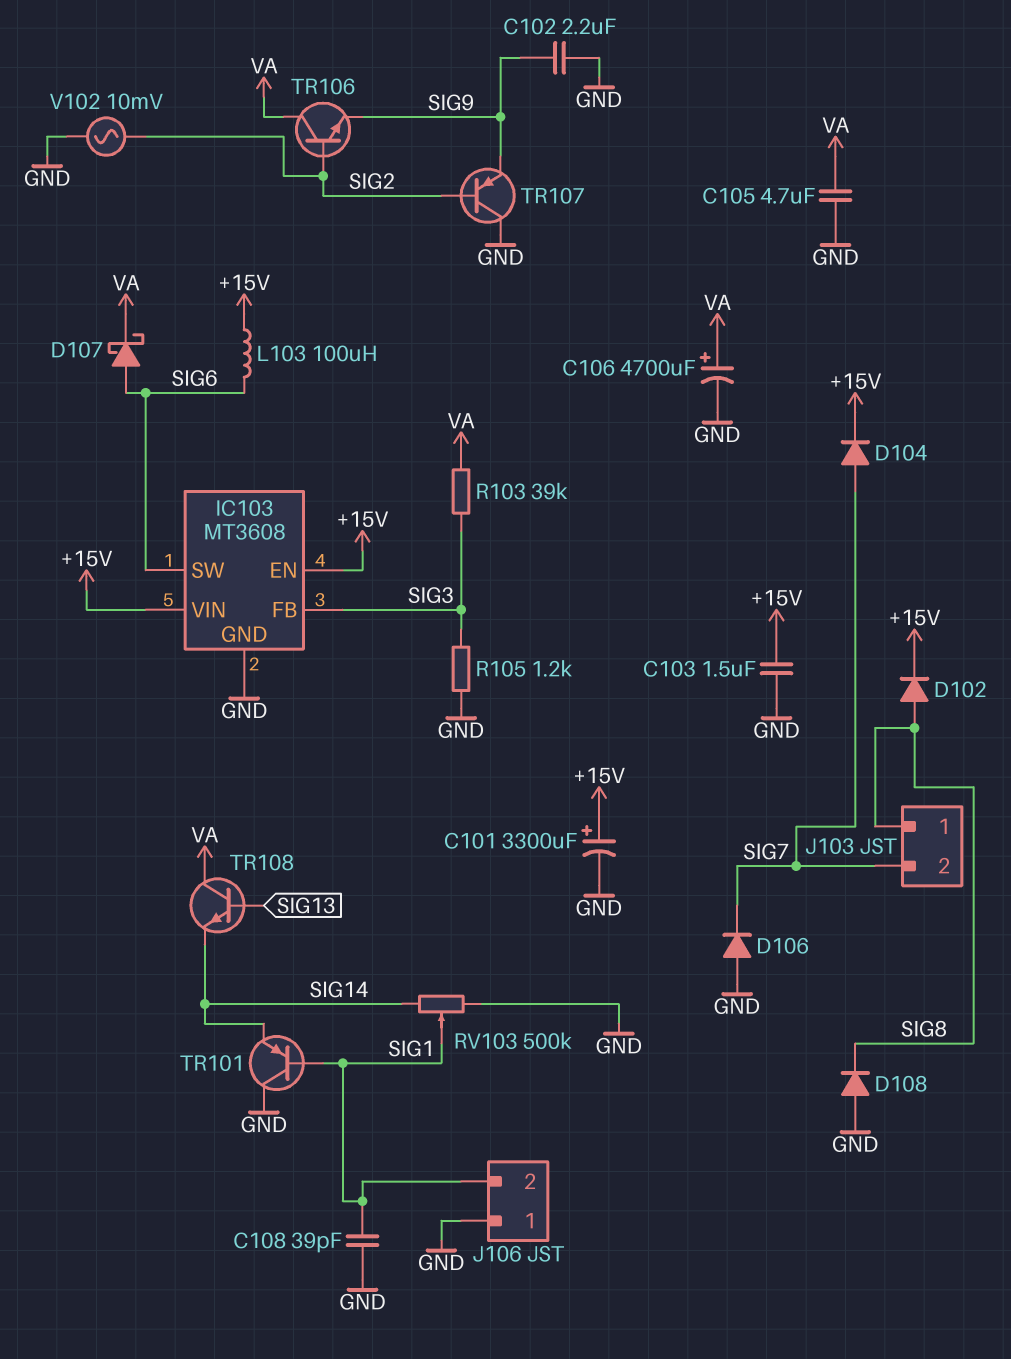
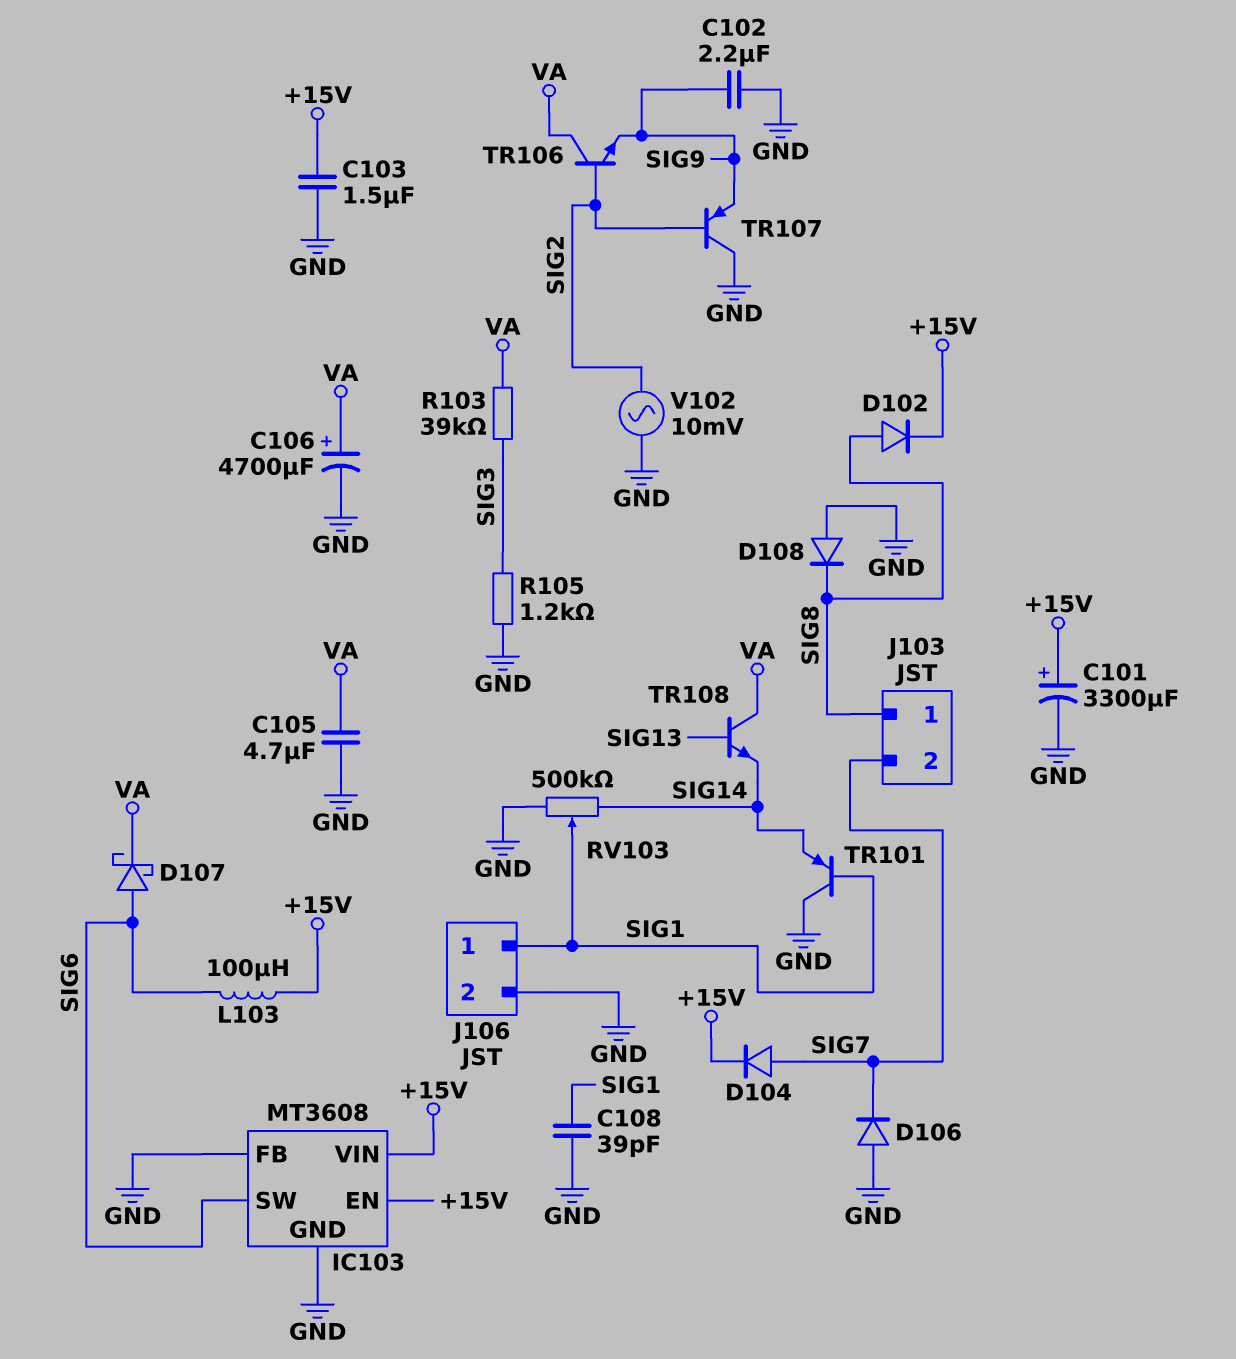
IC103 pin FB: SIG3 -> GND
J106 pin 1: GND -> SIG1
J106 pin 2: SIG1 -> GND

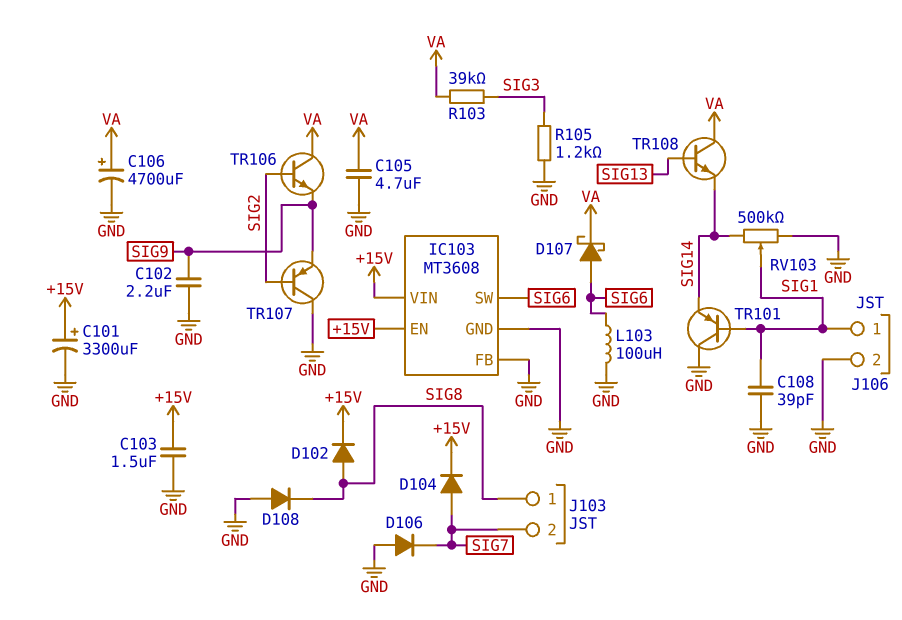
L103: 100uH (+15V, SIG6) -> 100uH (GND, SIG6)
V102: AC 10mV (GND, SIG2) -> none

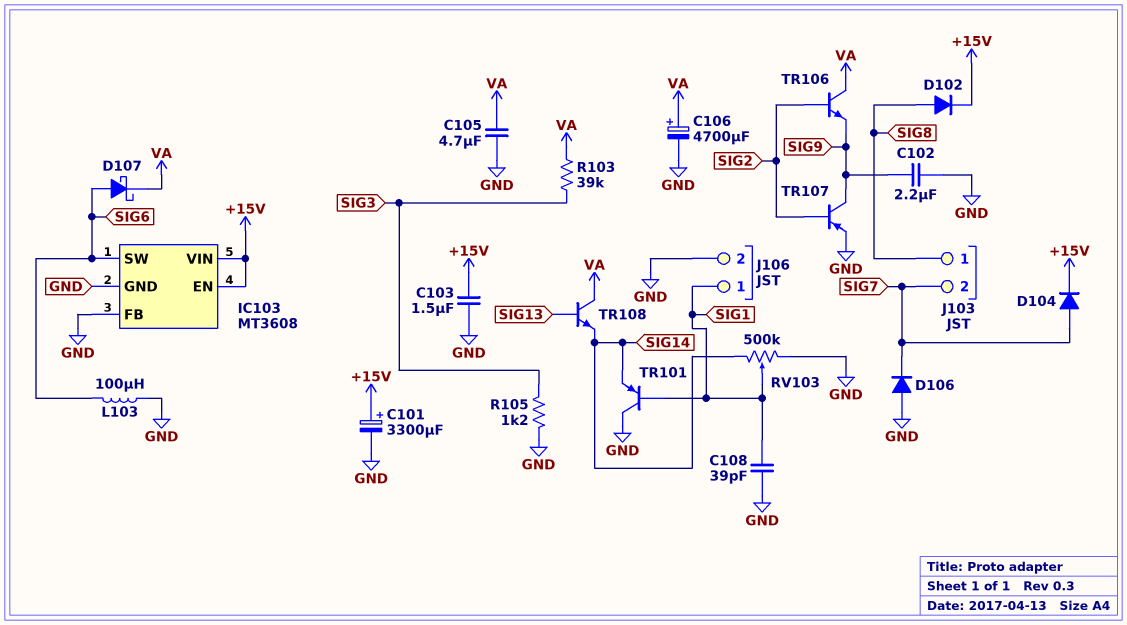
D108: diode (A GND, K SIG8) -> none
TR107: PNP (B SIG2, C GND, E SIG9) -> PNP (B SIG2, C SIG9, E GND)

